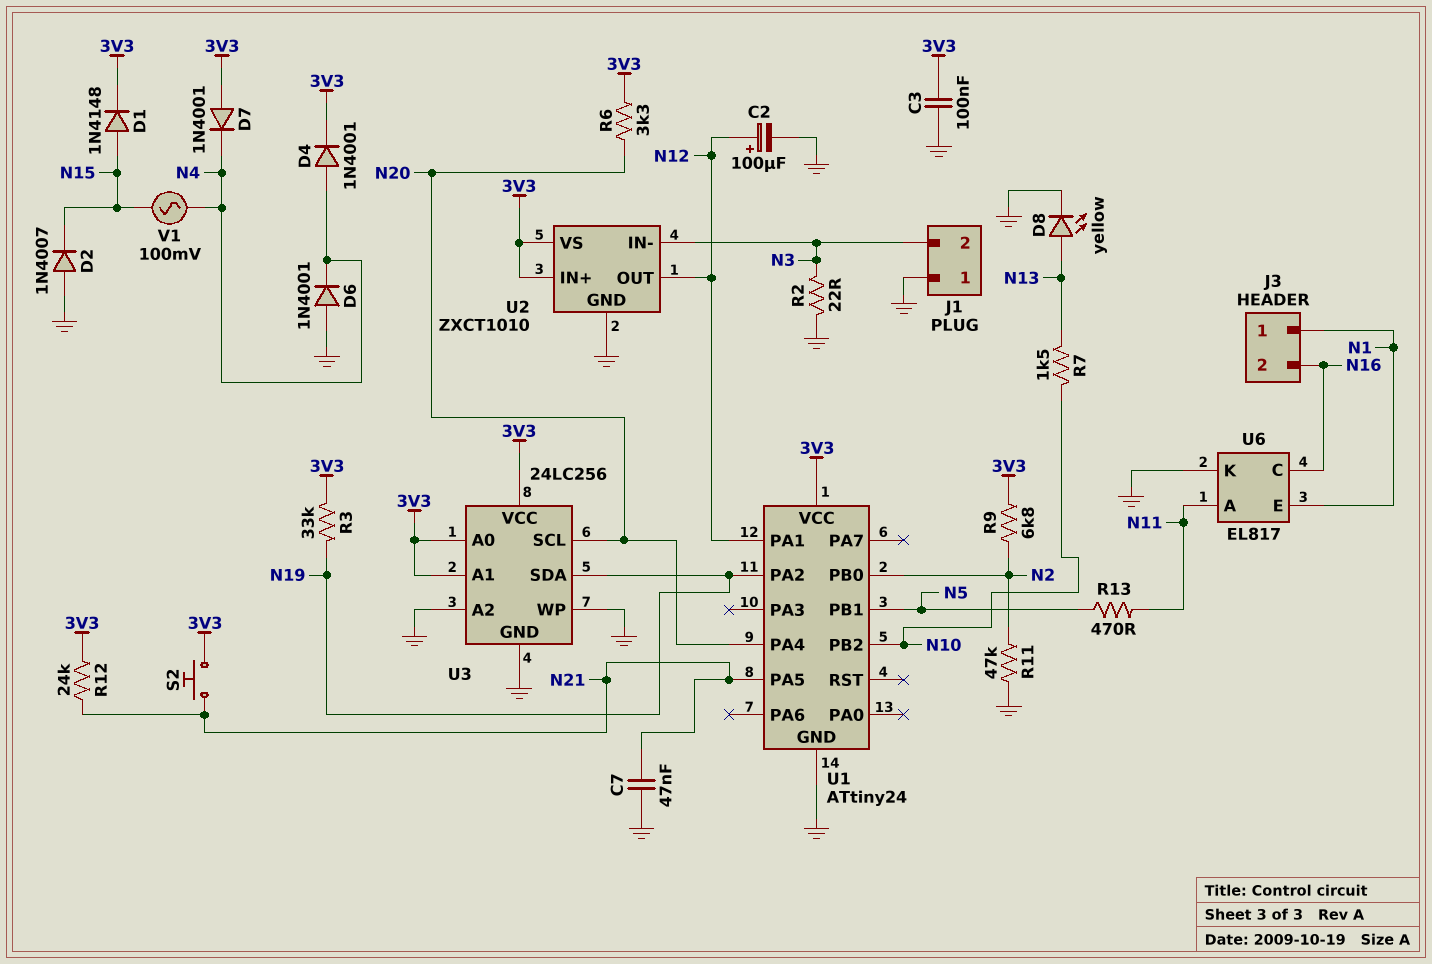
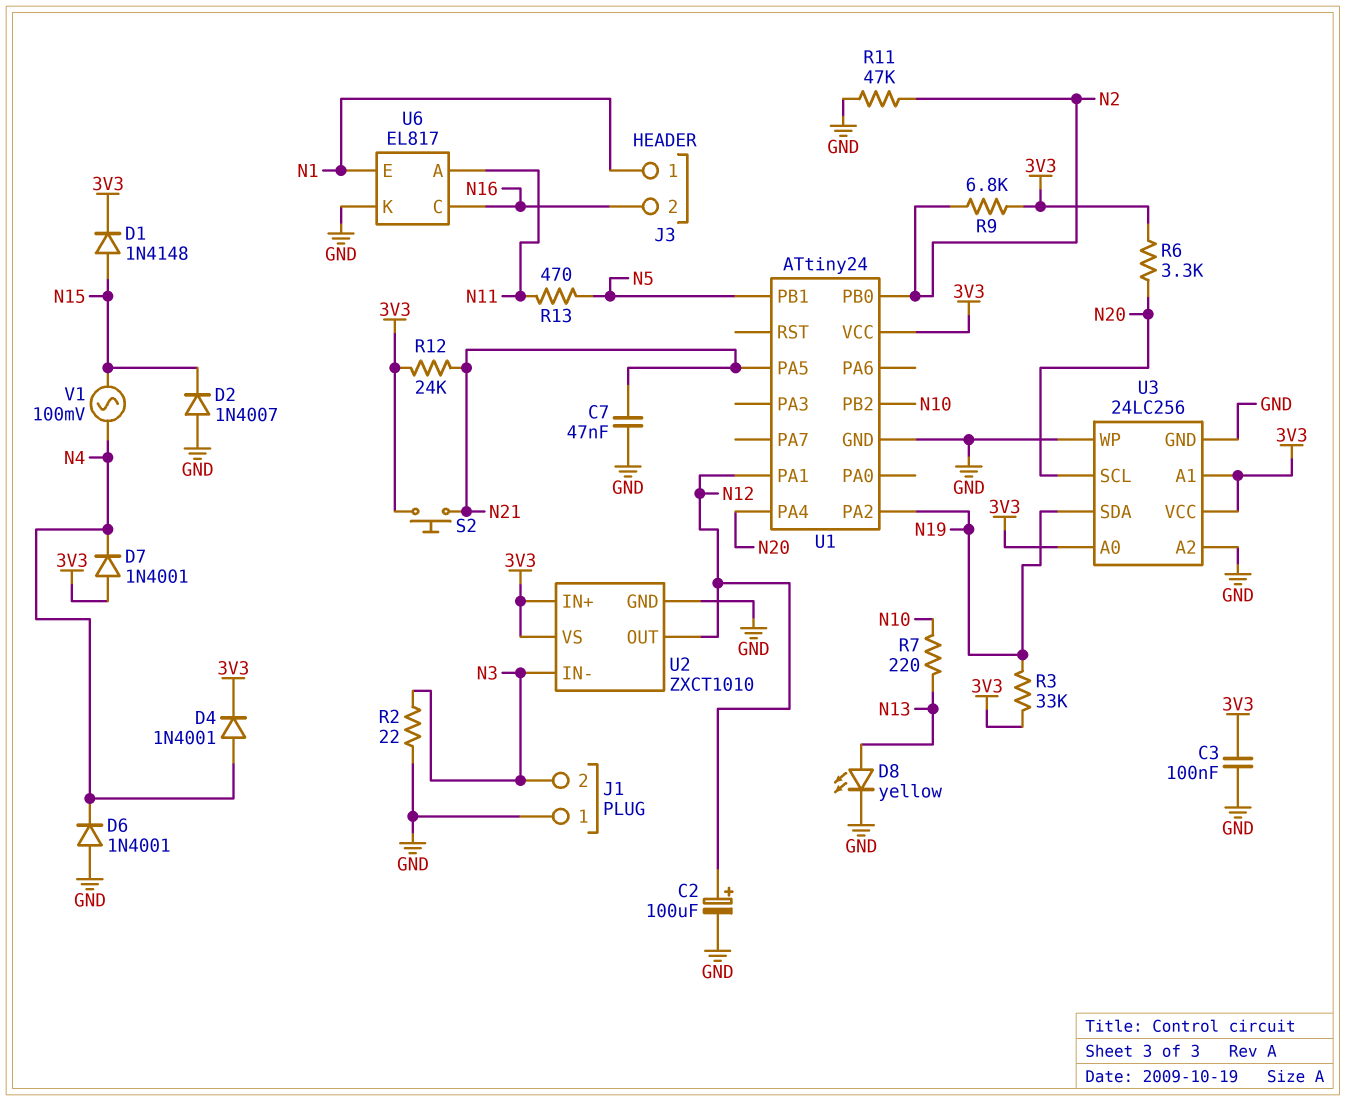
R7: 1.5k (N10, N13) -> 220 (N10, N13)

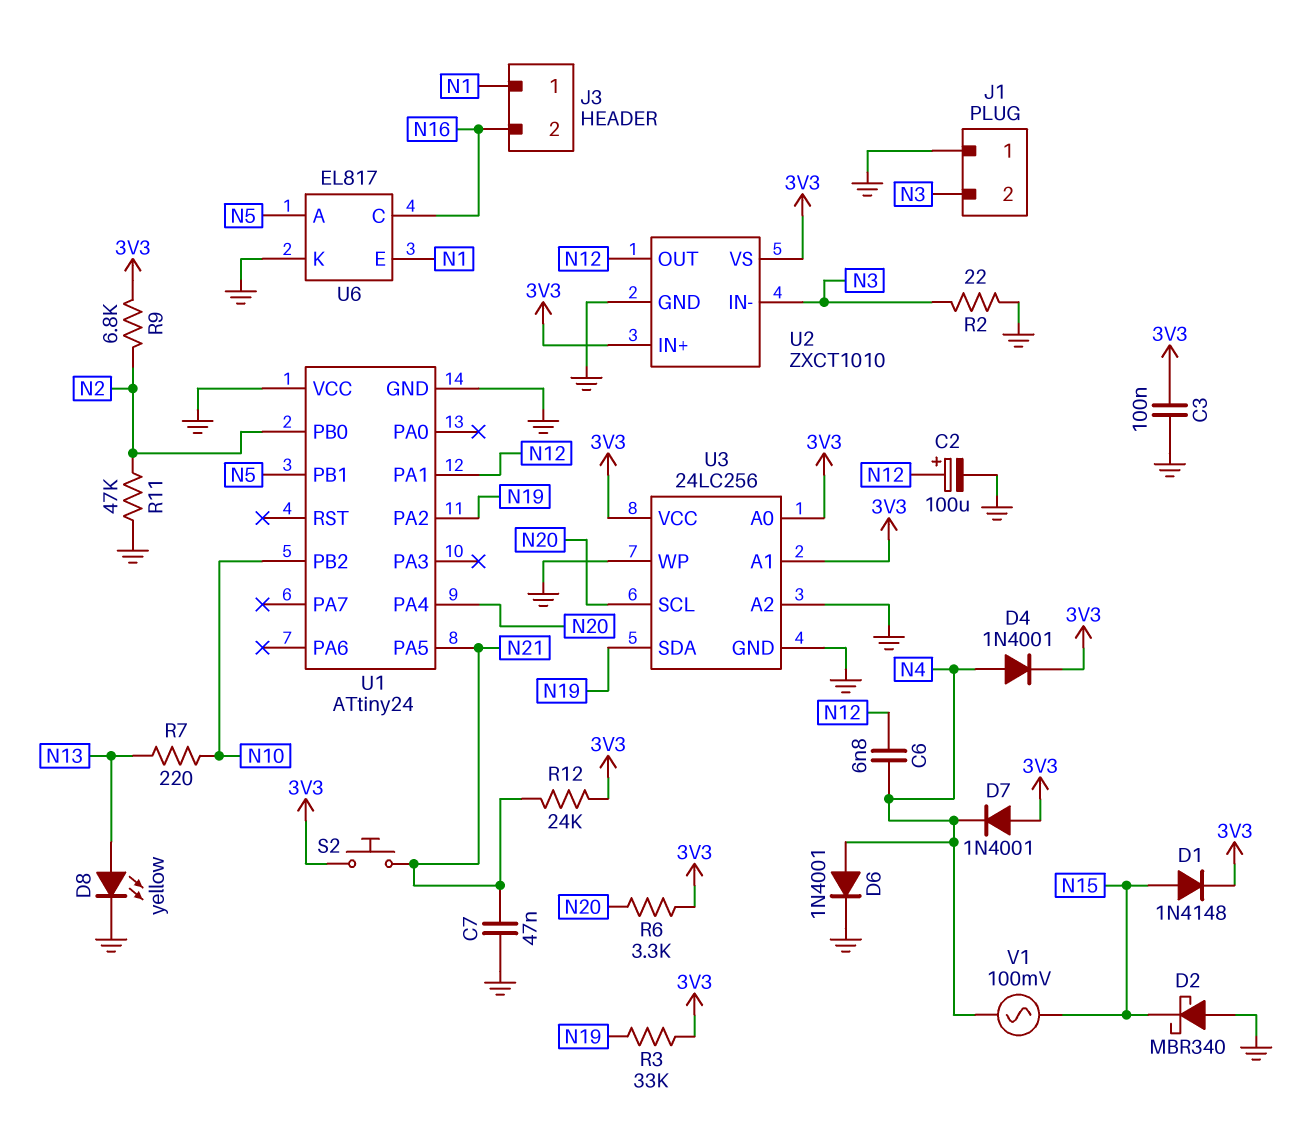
C6: none -> 6.8nF (N4, N12)
D2: diode 1N4007 (A GND, K N15) -> schottky MBR340 (A GND, K N15)
D6: diode 1N4001 (A GND, K N4) -> diode 1N4001 (A N4, K GND)
R13: 470 (N5, N11) -> none
U1 pin VCC: 3V3 -> GND
U6 pin A: N11 -> N5

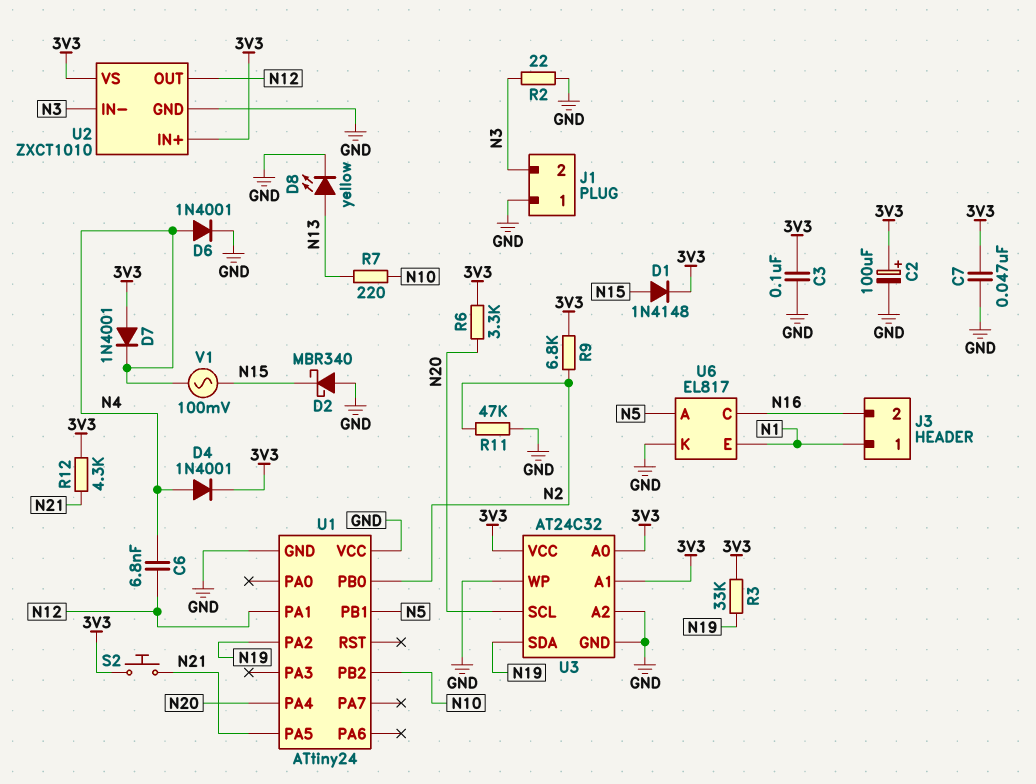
C2: 100uF (plus N12, minus GND) -> 100uF (plus 3V3, minus GND)
C7: 47nF (GND, N21) -> 47nF (3V3, GND)
R12: 24k (3V3, N21) -> 4.3k (3V3, N21)
U3: 24LC256 -> AT24C32

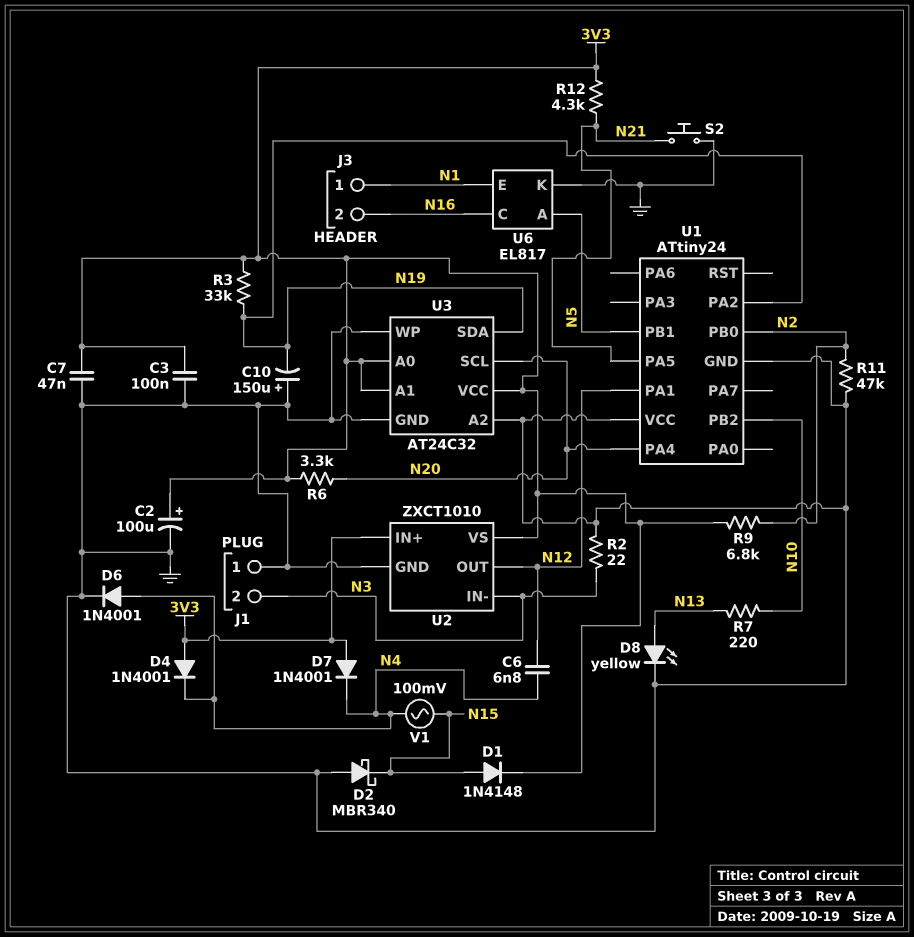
C10: none -> 150uF (plus GND, minus N19)
D4: diode 1N4001 (A N4, K 3V3) -> diode 1N4001 (A 3V3, K N4)
S2: button (3V3, N21) -> button (GND, N21)

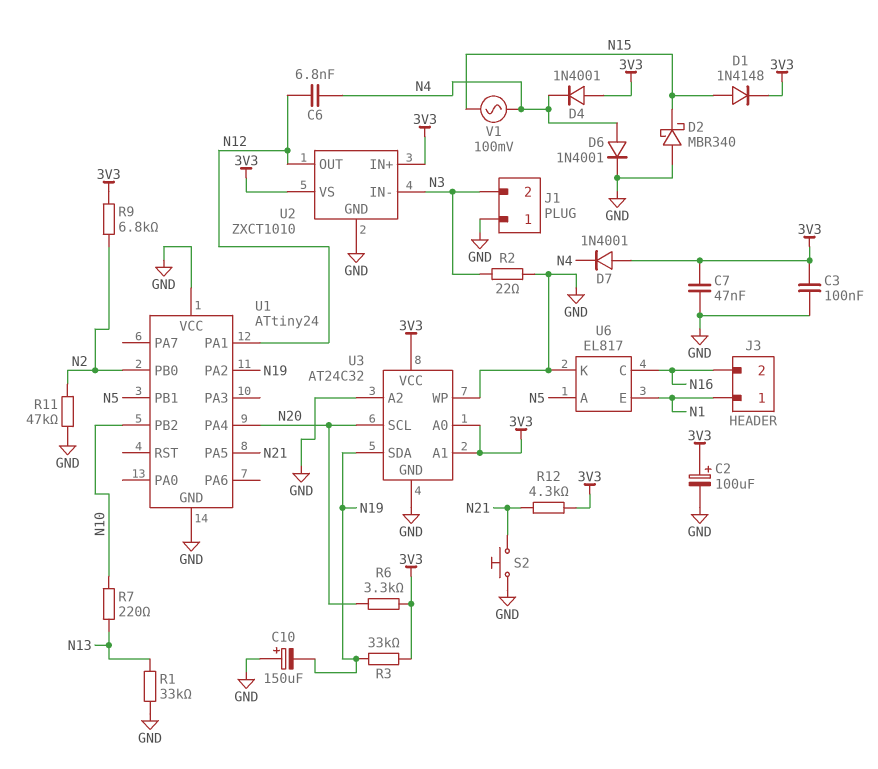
D8: LED yellow (A N13, K GND) -> none
R1: none -> 33k (GND, N13)

